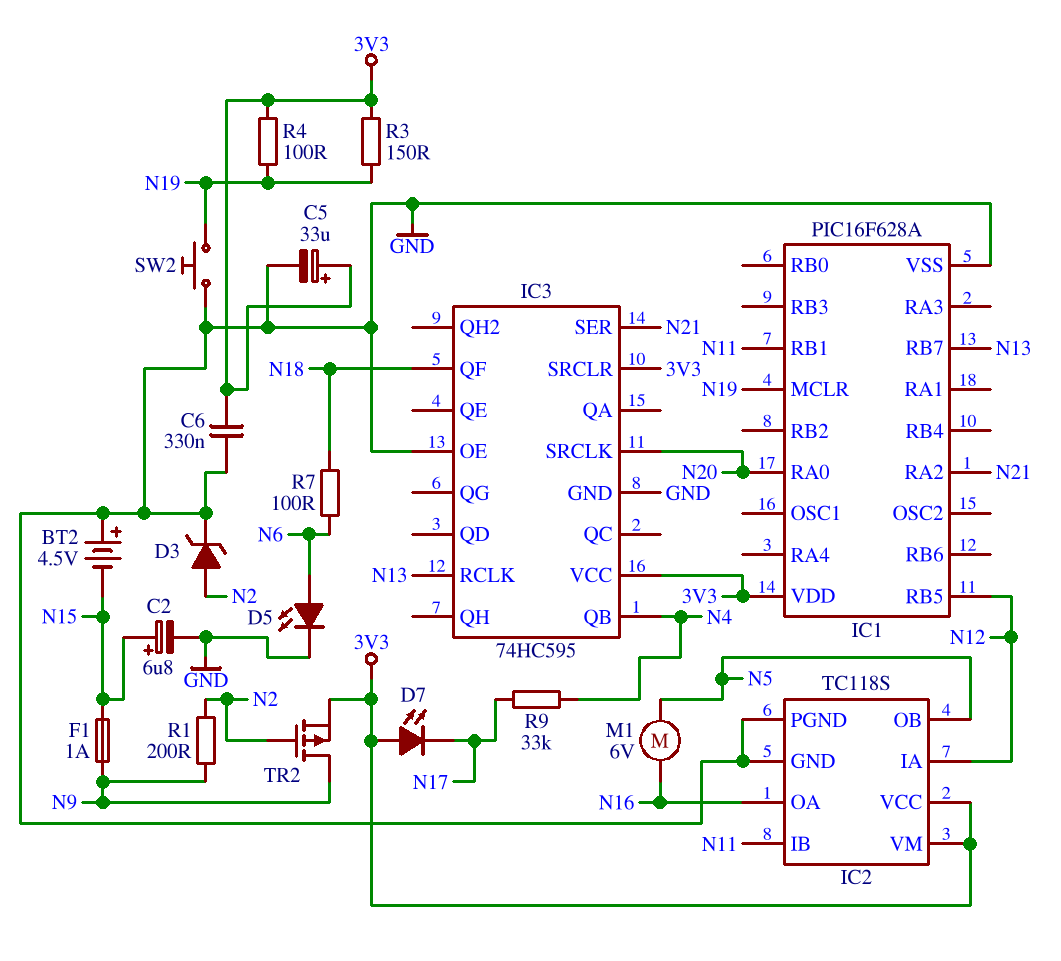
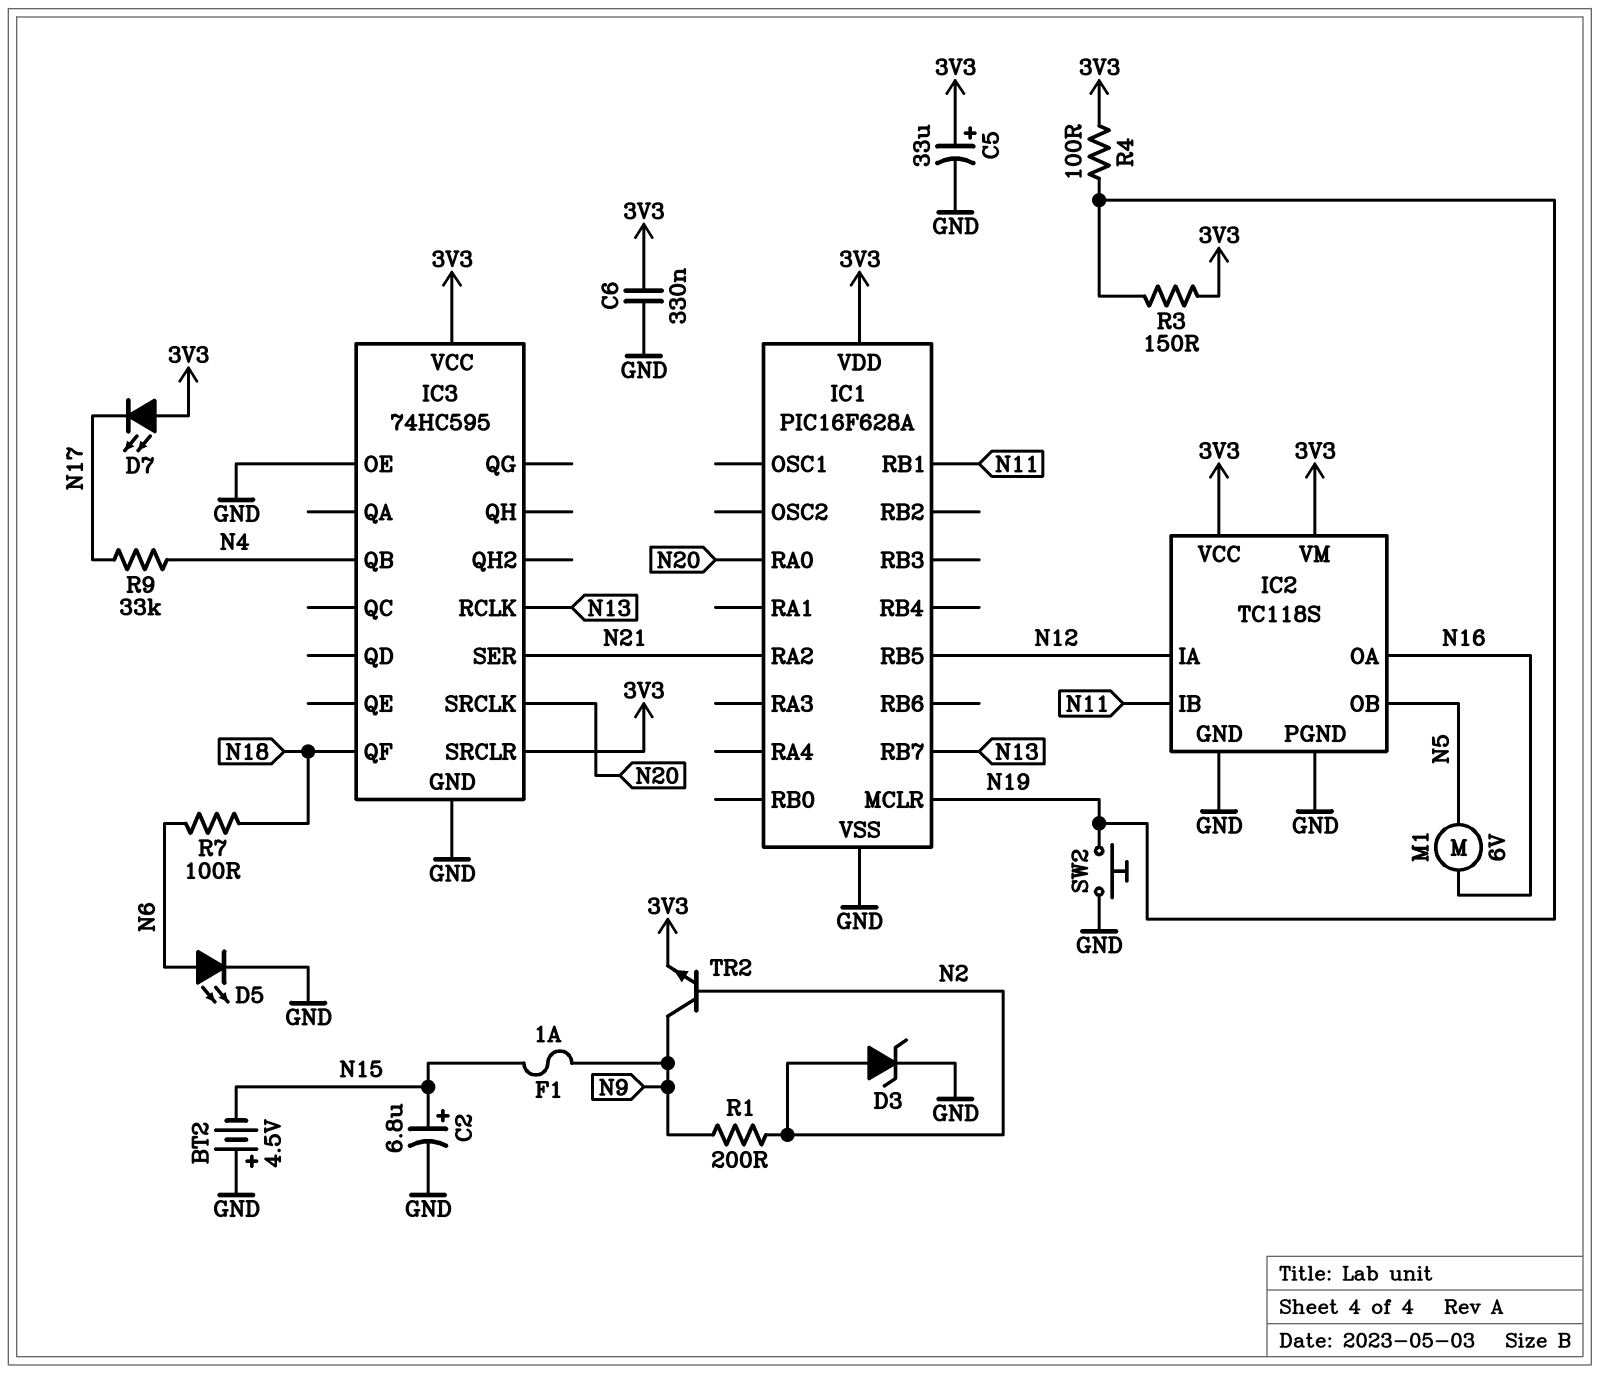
TR2: PMOS (G N2, D N9, S 3V3) -> NPN (B N2, C N9, E 3V3)

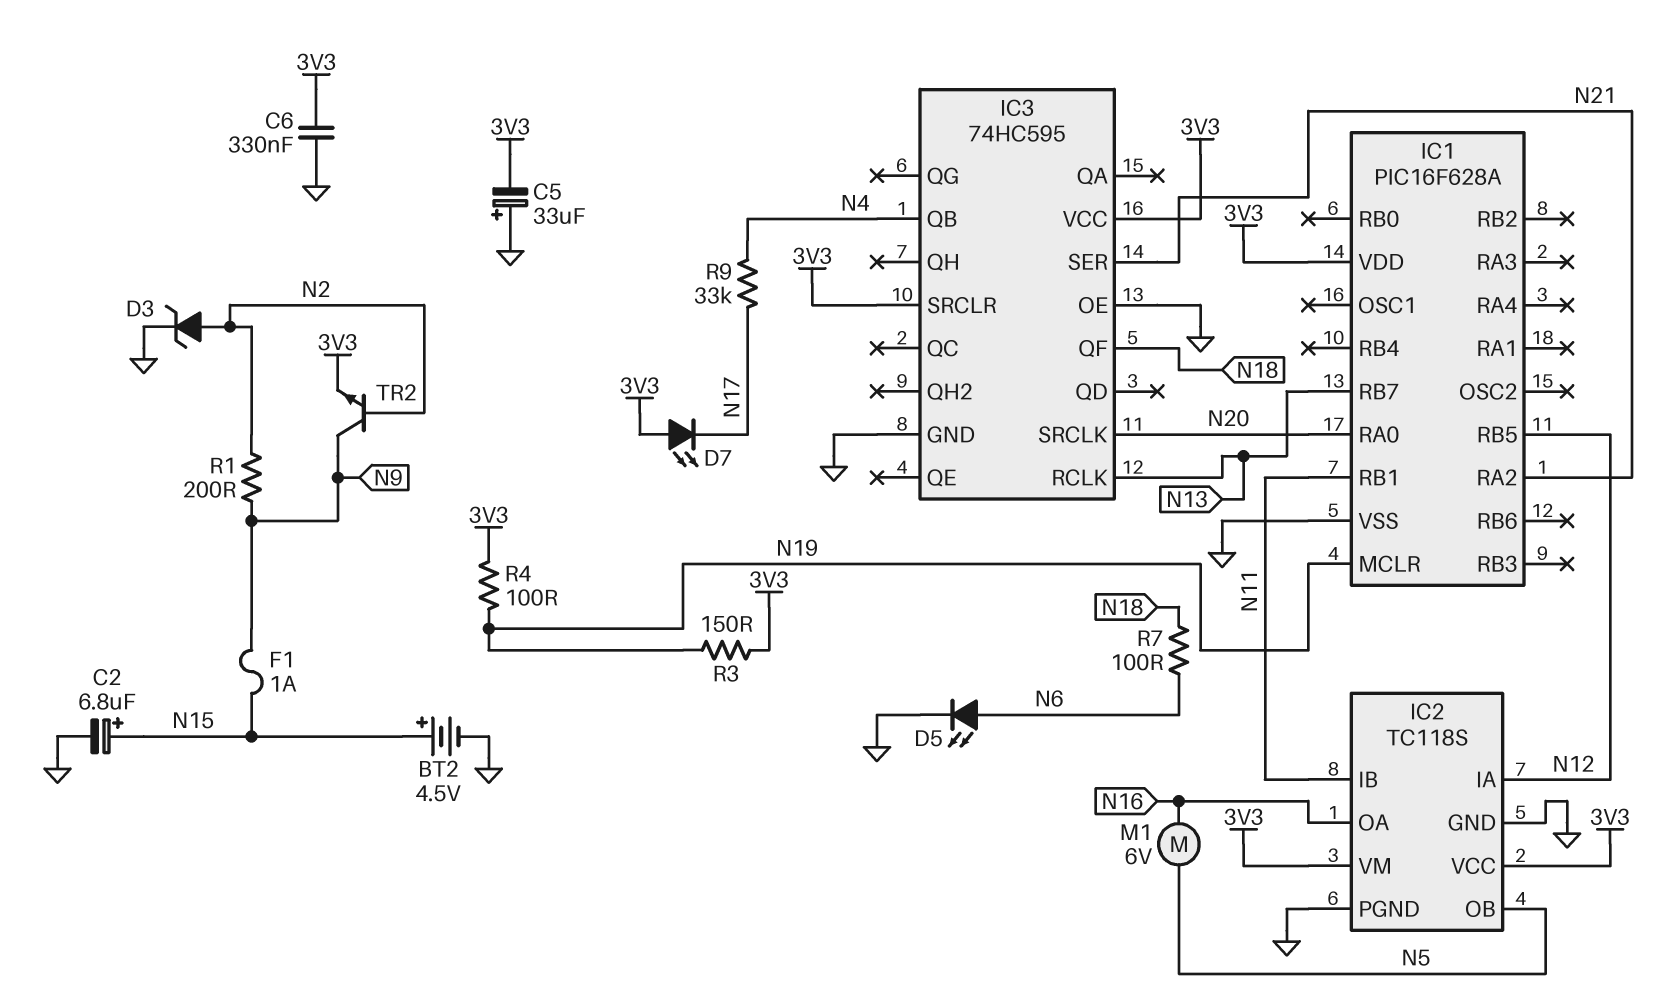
BT2: 4.5V (plus GND, minus N15) -> 4.5V (plus N15, minus GND)
C5: 33uF (plus 3V3, minus GND) -> 33uF (plus GND, minus 3V3)
SW2: button (GND, N19) -> none

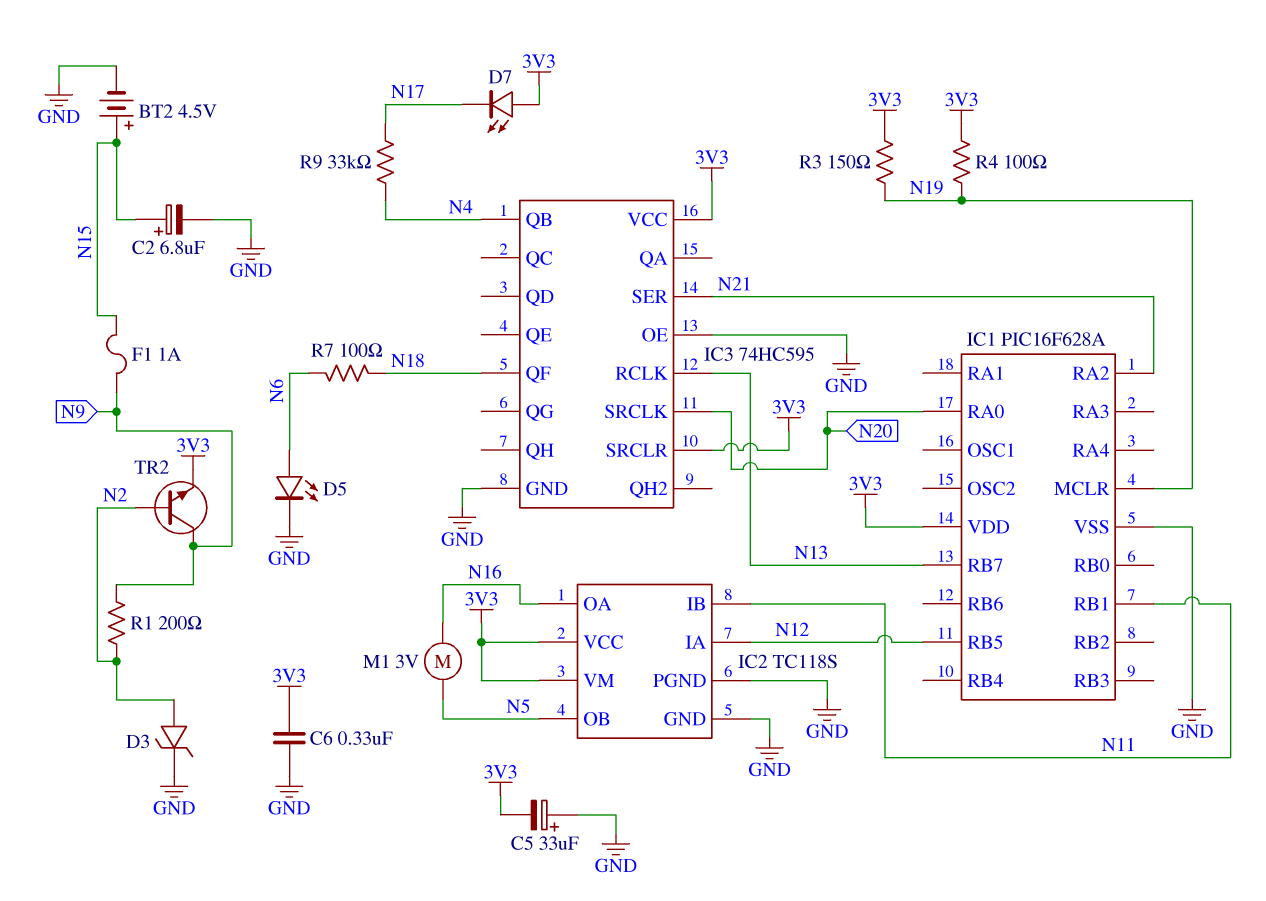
M1: motor 6V (N5, N16) -> motor 3V (N5, N16)

